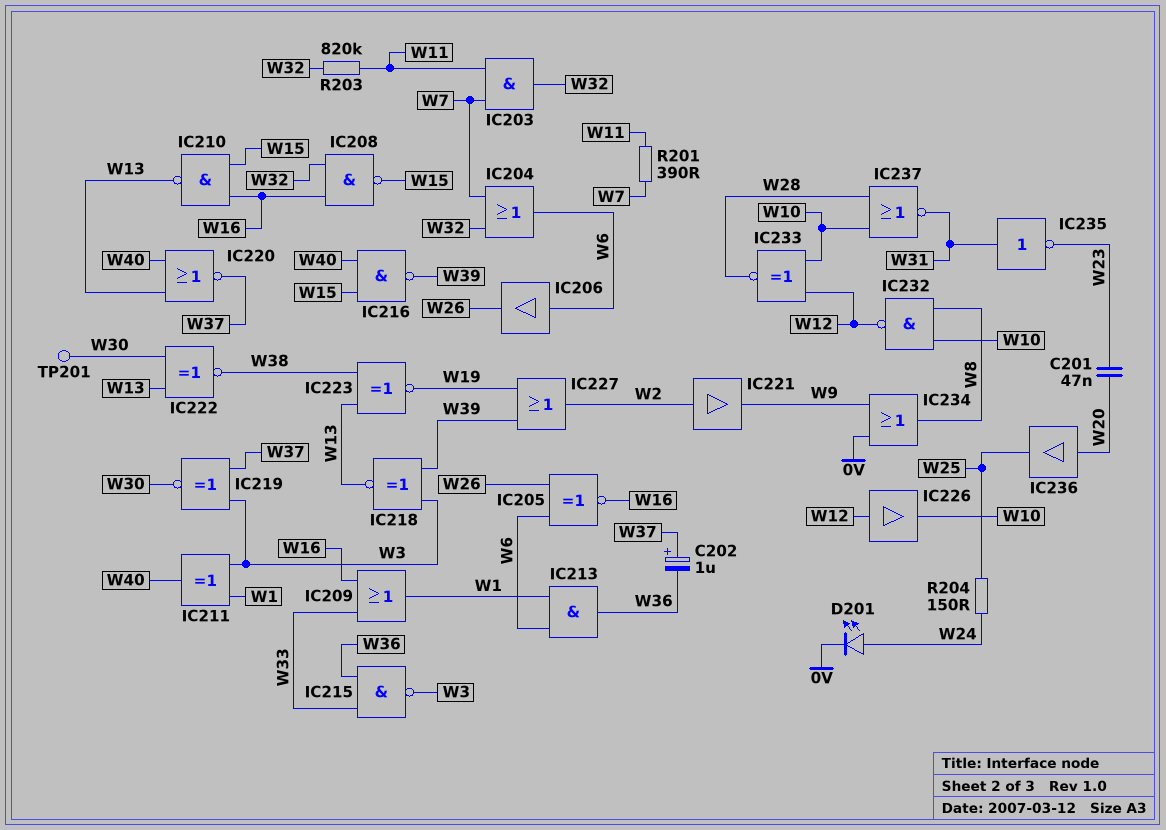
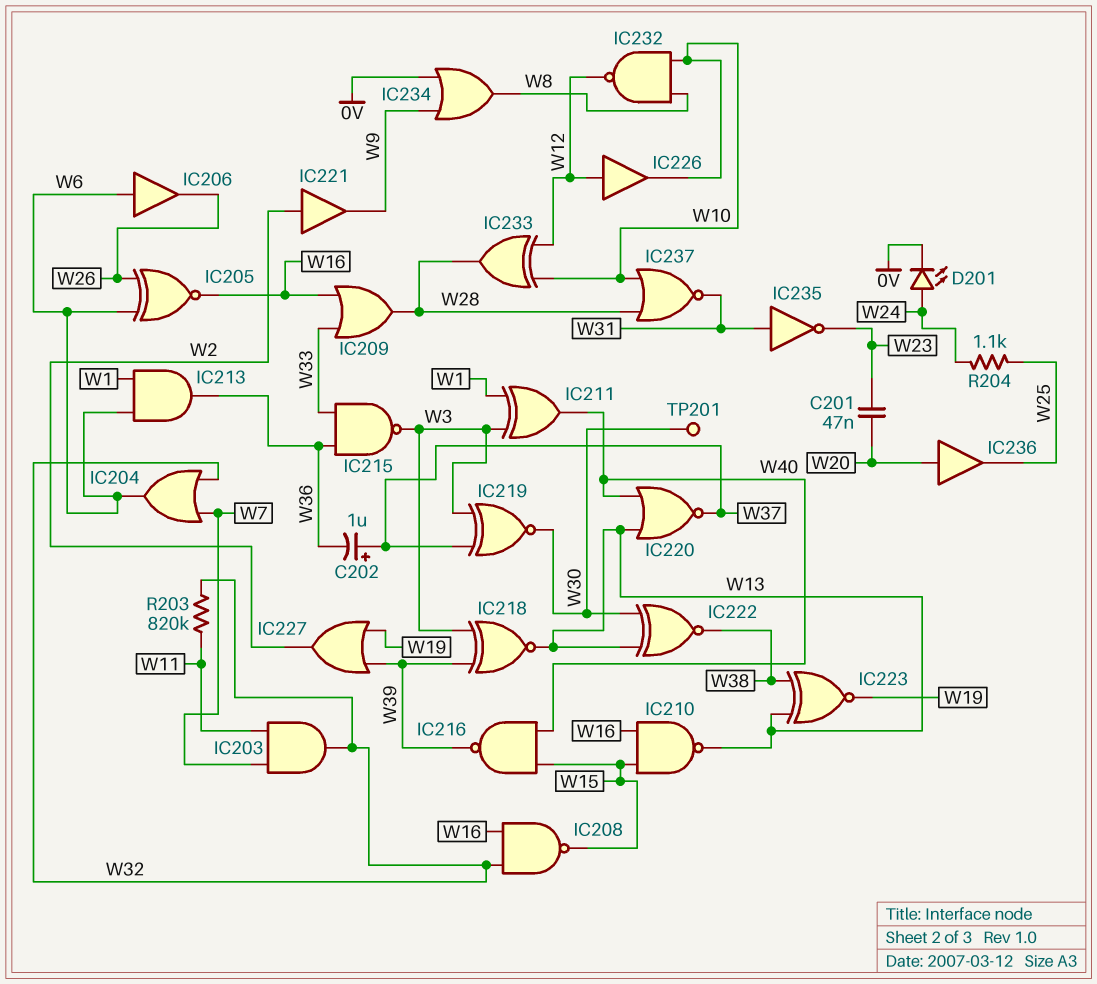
IC209: OR (in W16, in W33, out W1) -> OR (in W16, in W33, out W28)
IC233: XNOR (in W10, in W12, out W28) -> XOR (in W10, in W12, out W28)
R201: 390 (W7, W11) -> none
R204: 150 (W24, W25) -> 1.1k (W24, W25)

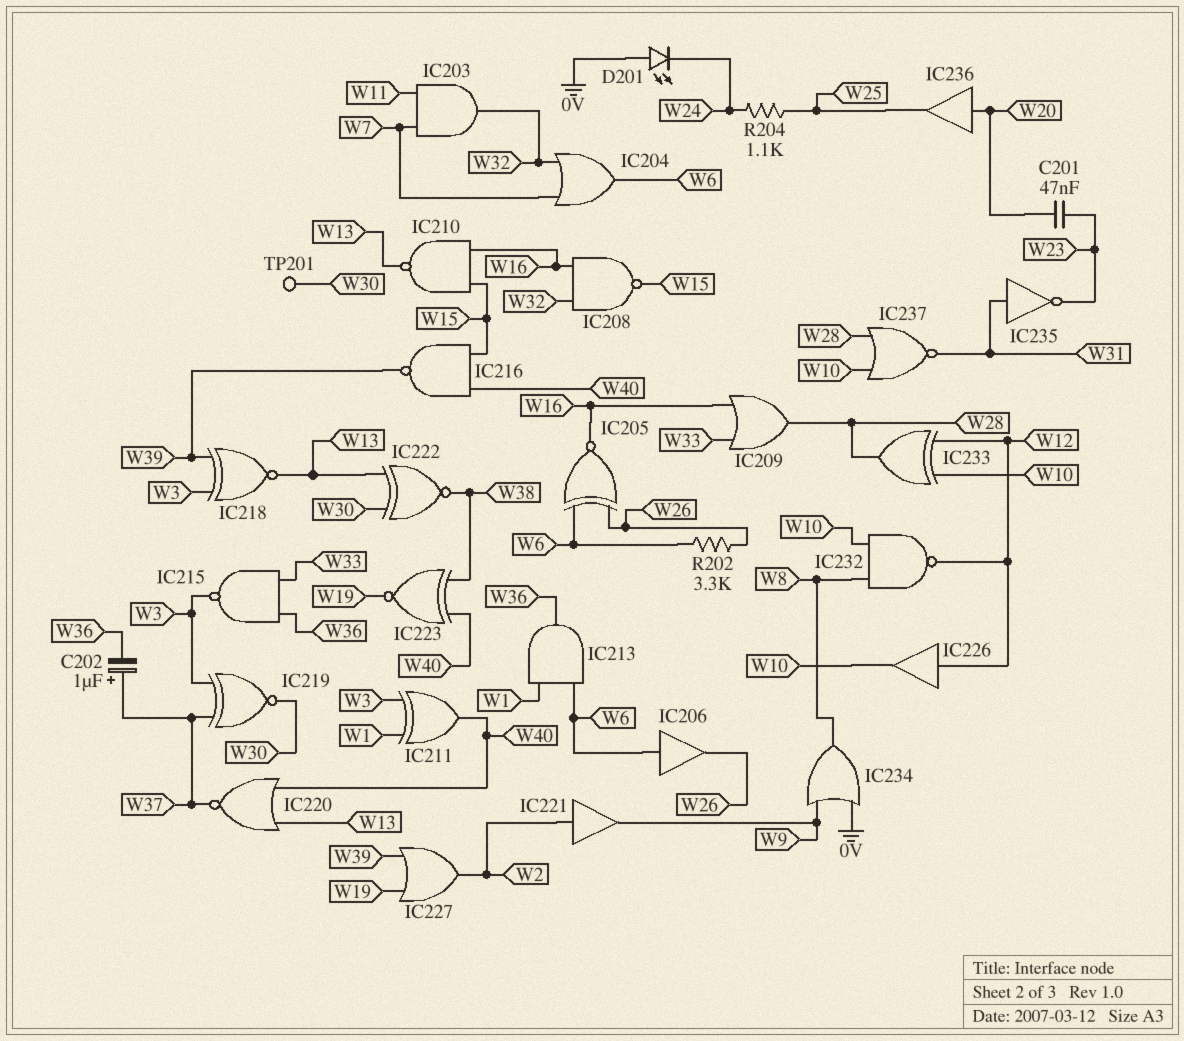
D201: LED (A W24, K 0V) -> LED (A 0V, K W24)
IC223: XNOR (in W13, in W38, out W19) -> XNOR (in W38, in W40, out W19)
R202: none -> 3.3k (W6, W26)
R203: 820k (W11, W32) -> none

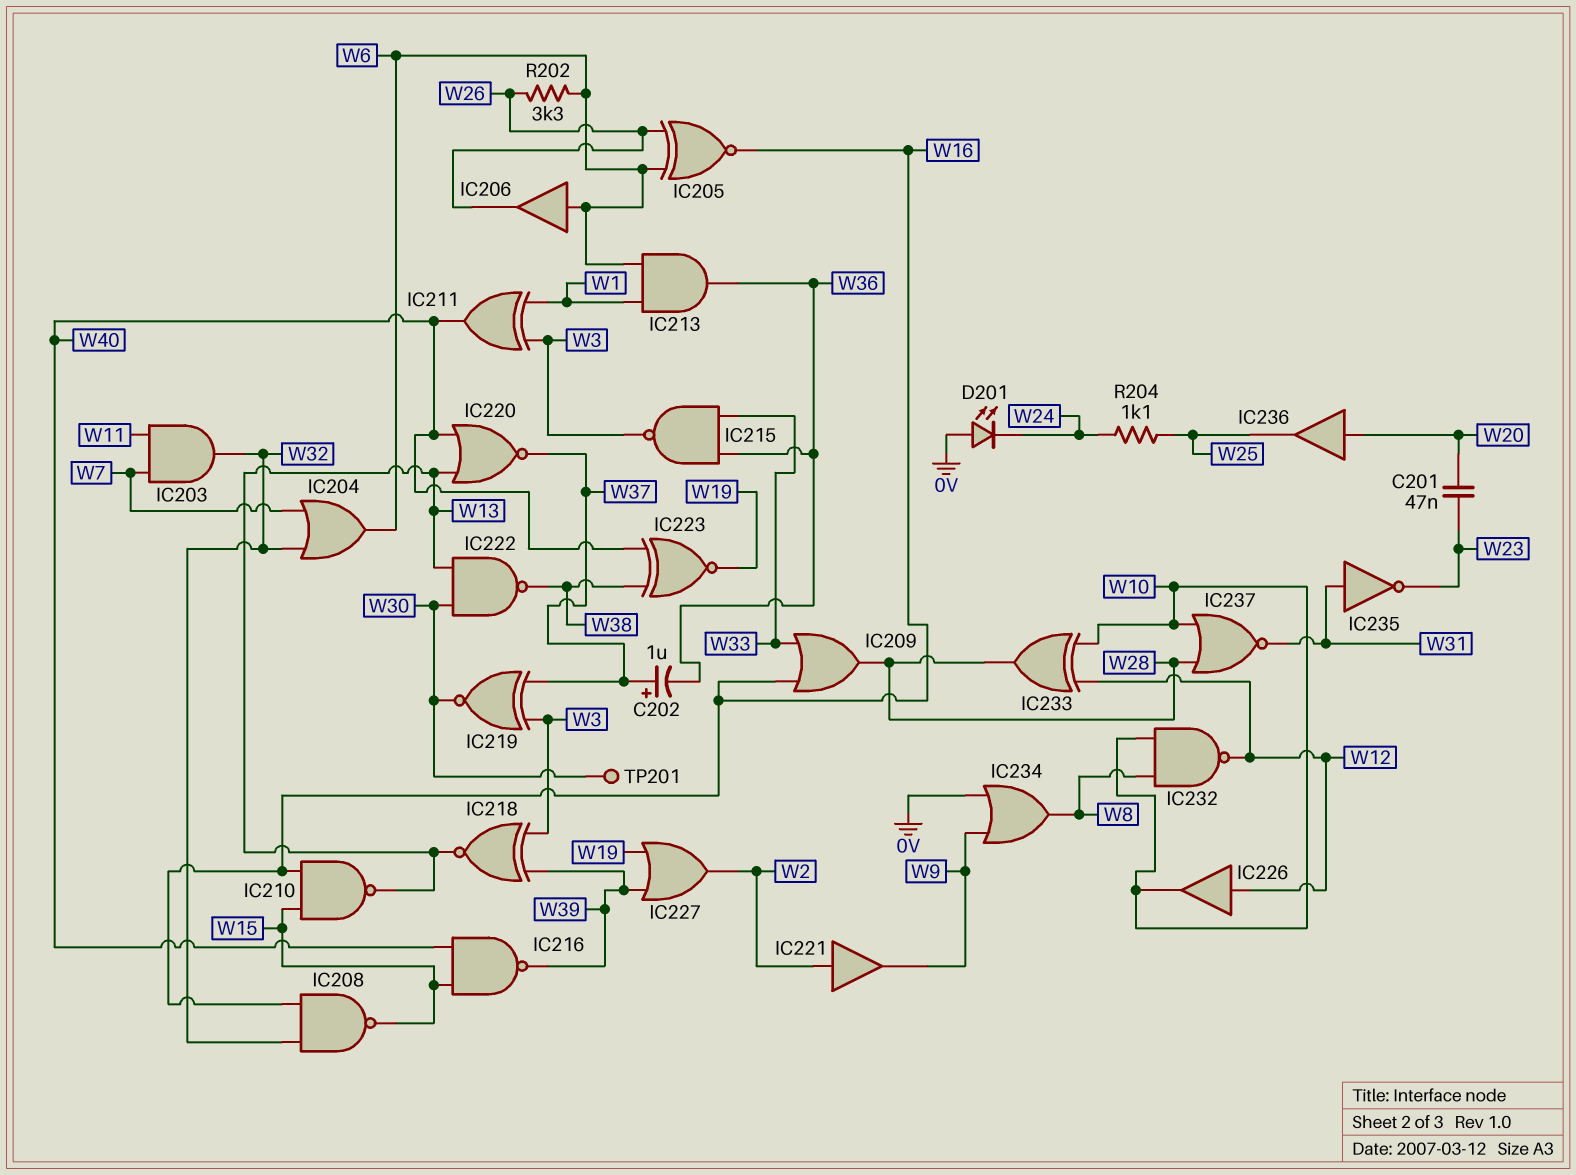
IC222: XNOR (in W13, in W30, out W38) -> NAND (in W13, in W30, out W38)

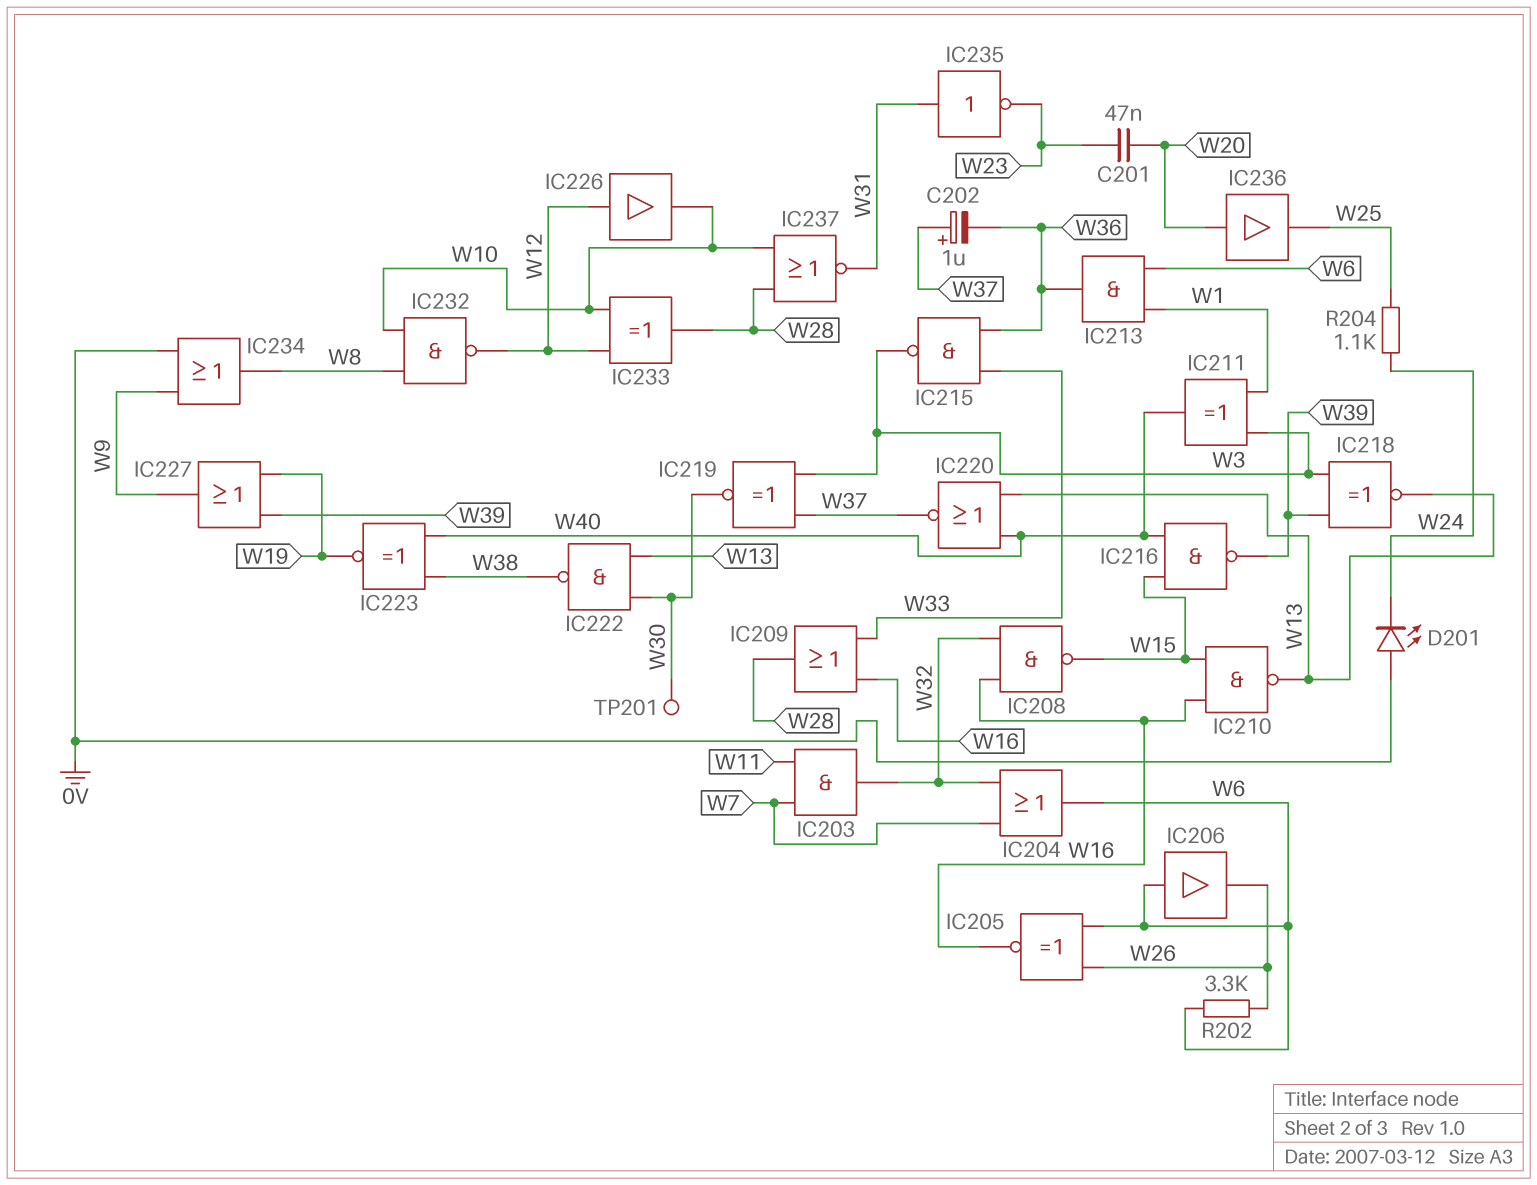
IC221: buffer (in W2, out W9) -> none
IC227: OR (in W19, in W39, out W2) -> OR (in W19, in W39, out W9)

